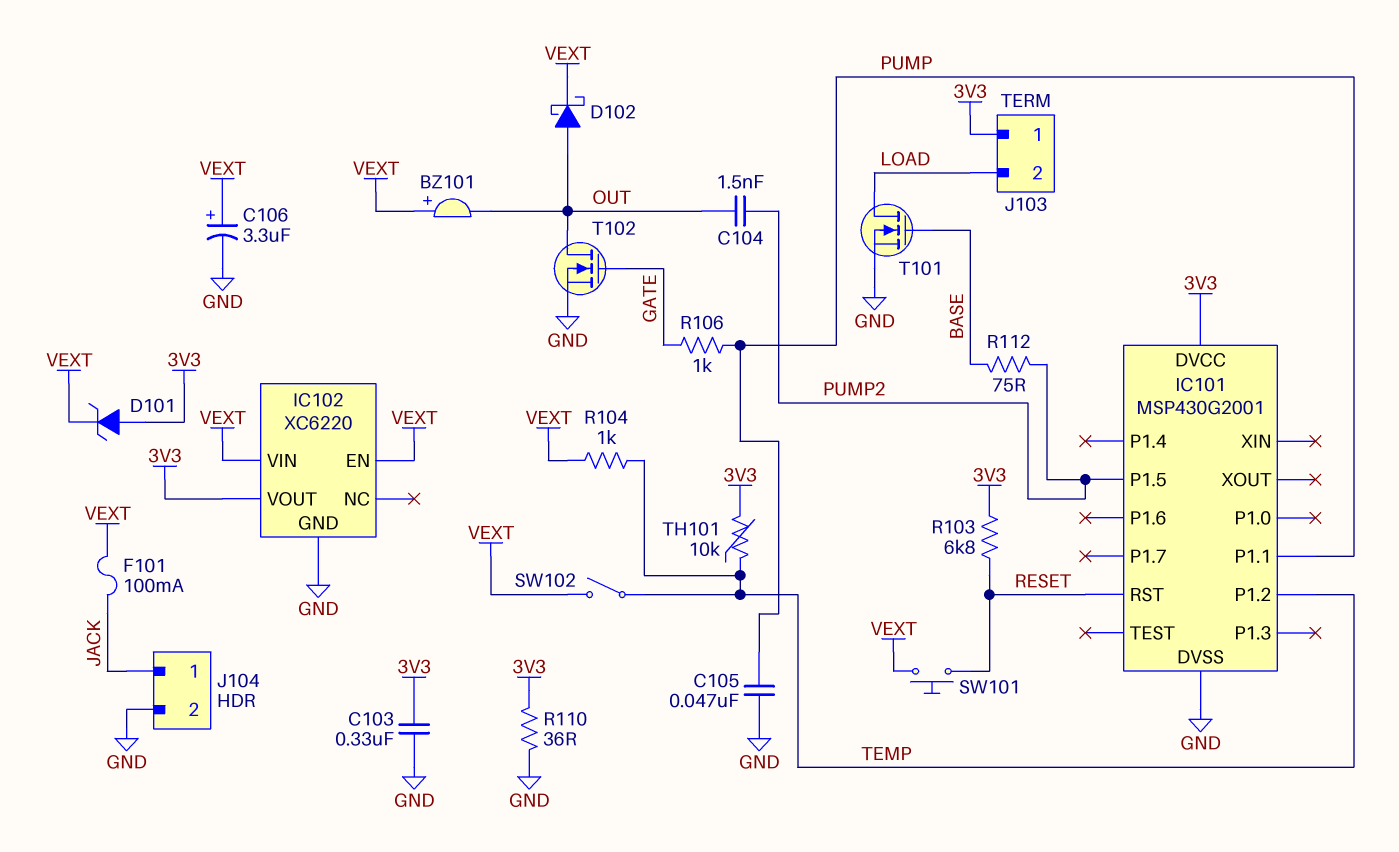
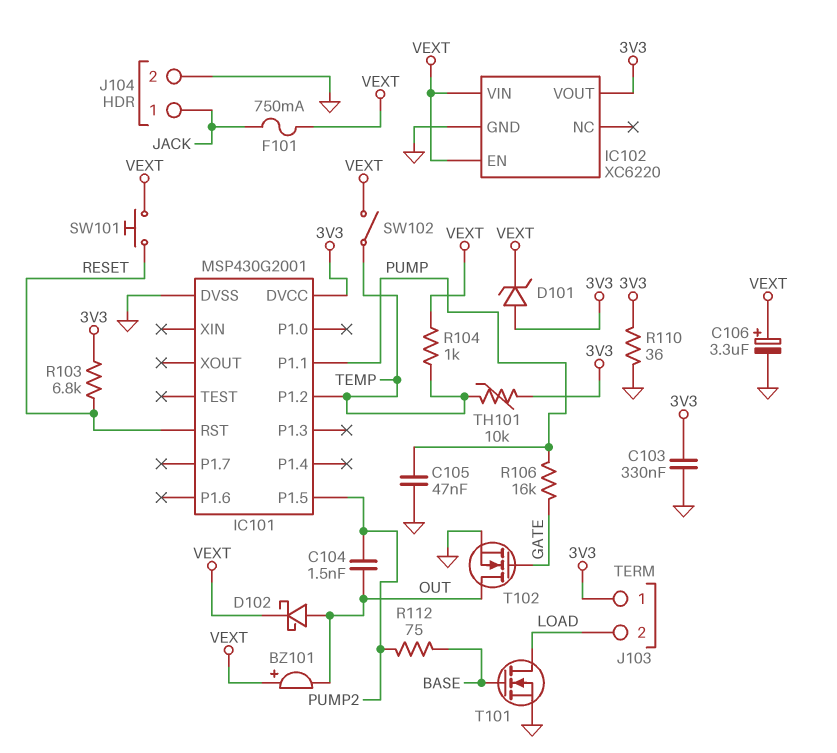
F101: 100mA (JACK, VEXT) -> 750mA (JACK, VEXT)
R106: 1k (GATE, PUMP) -> 16k (GATE, PUMP)

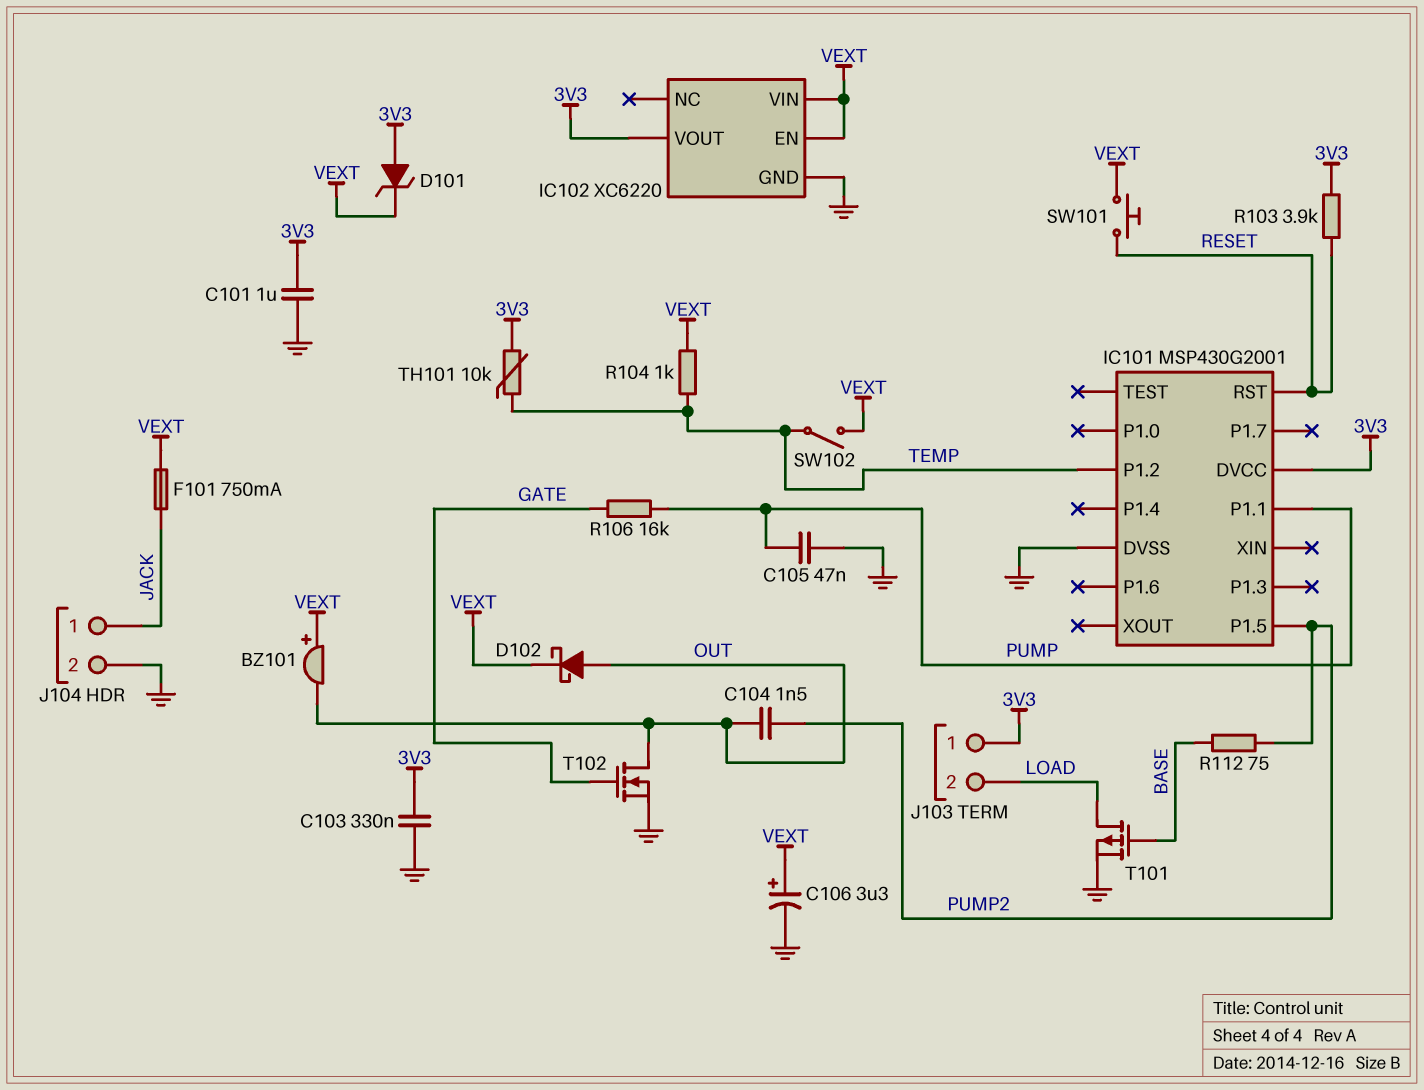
C101: none -> 1uF (3V3, GND)
R103: 6.8k (3V3, RESET) -> 3.9k (3V3, RESET)
R110: 36 (3V3, GND) -> none
T101: NMOS (G BASE, D LOAD, S GND) -> PMOS (G BASE, D LOAD, S GND)

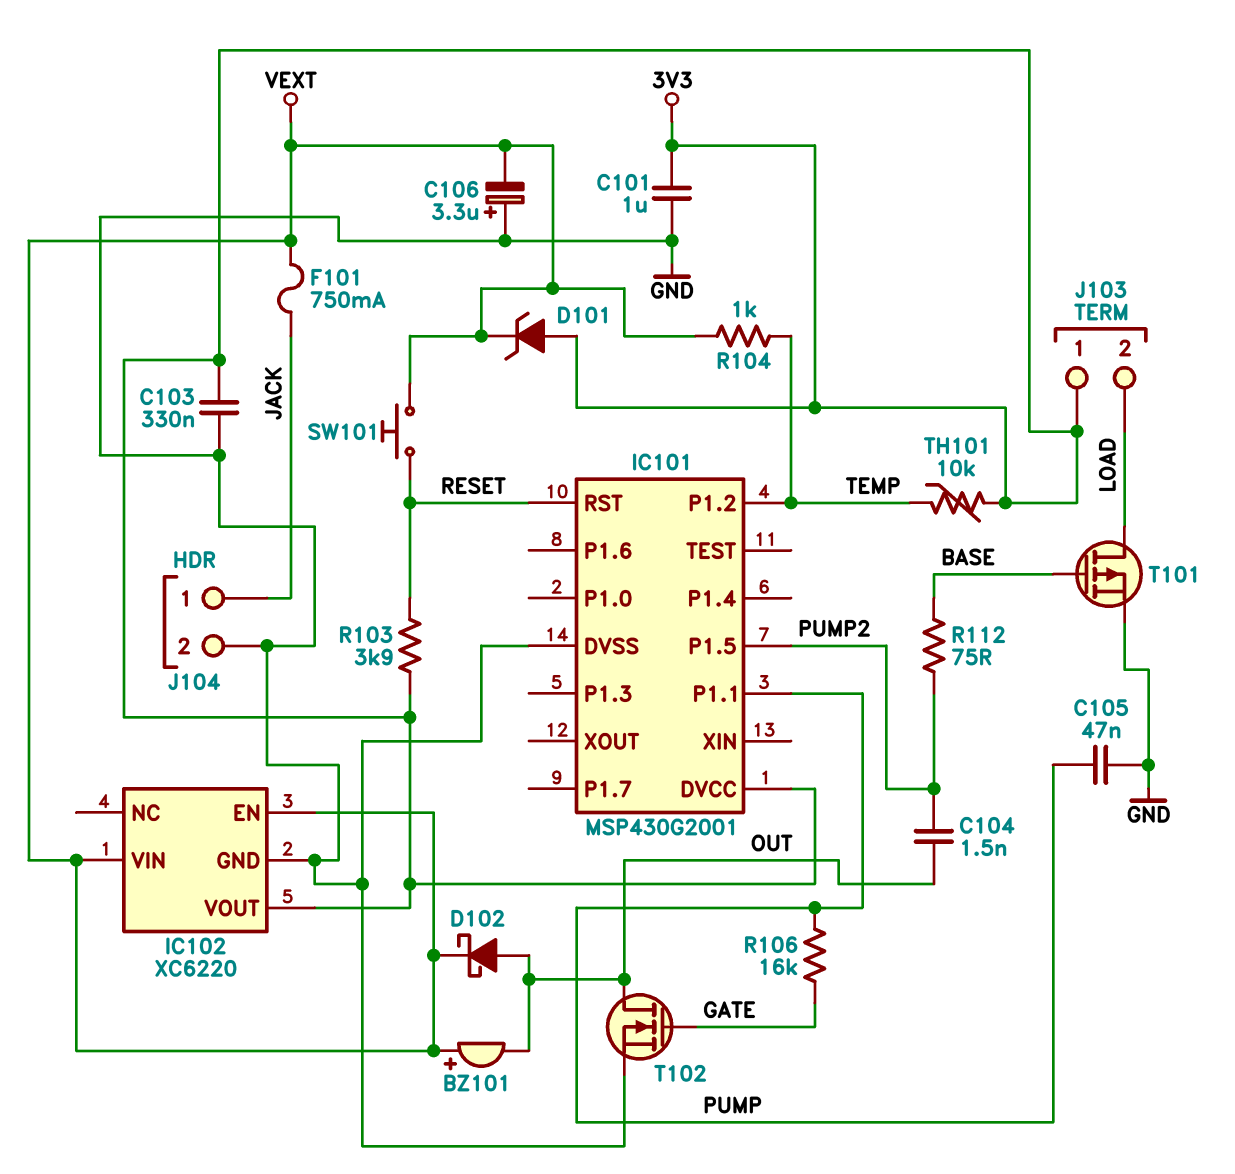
C106: 3.3uF (plus VEXT, minus GND) -> 3.3uF (plus GND, minus VEXT)
SW102: switch (TEMP, VEXT) -> none

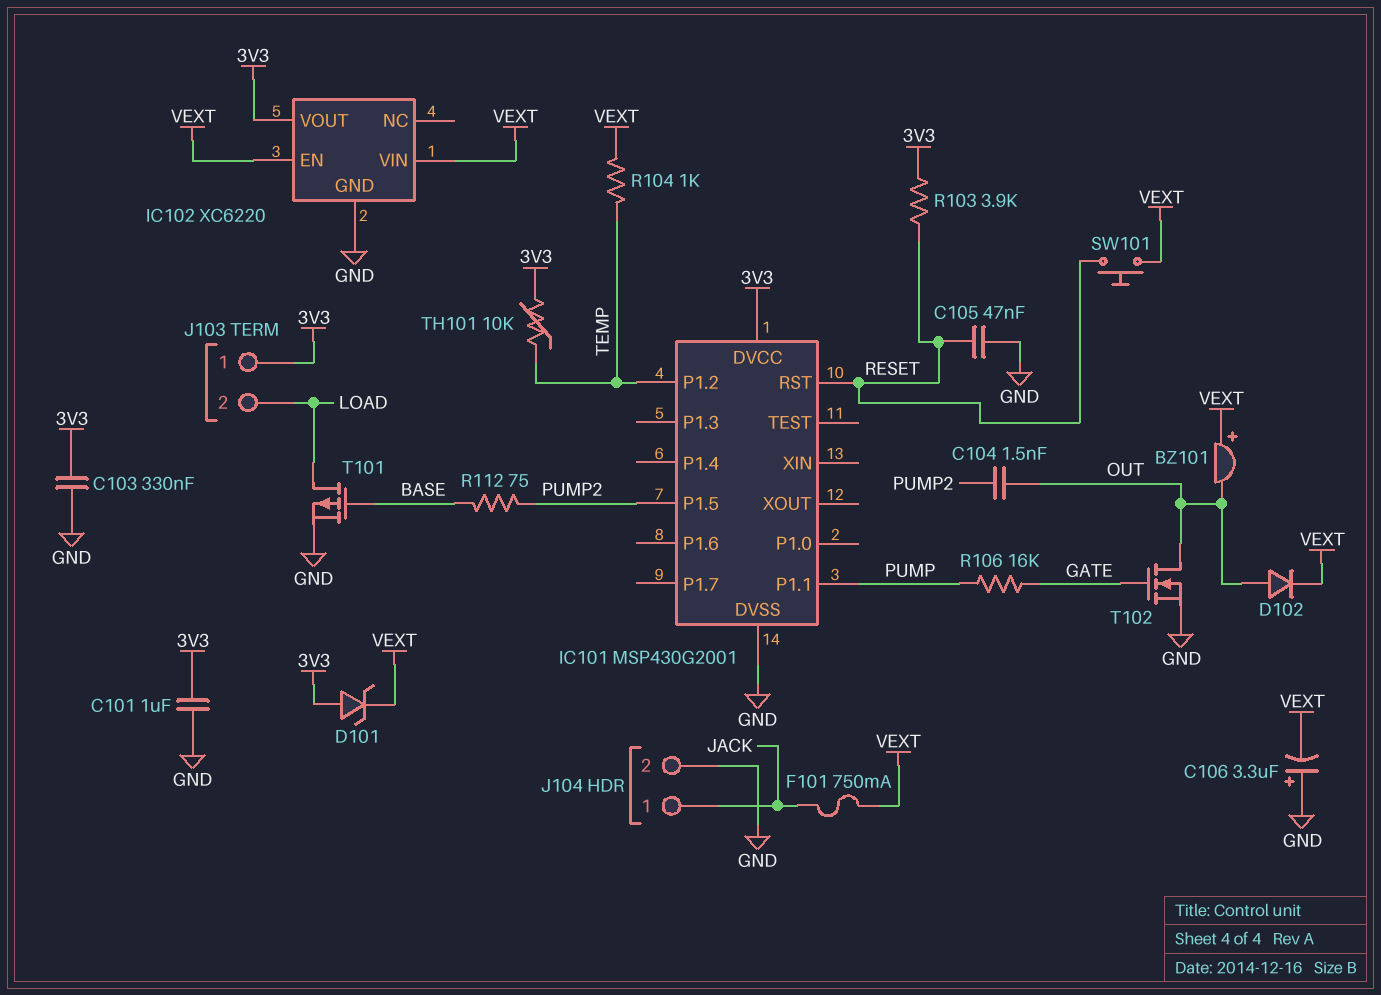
C105: 47nF (GND, PUMP) -> 47nF (GND, RESET)
D102: schottky (A OUT, K VEXT) -> diode (A OUT, K VEXT)

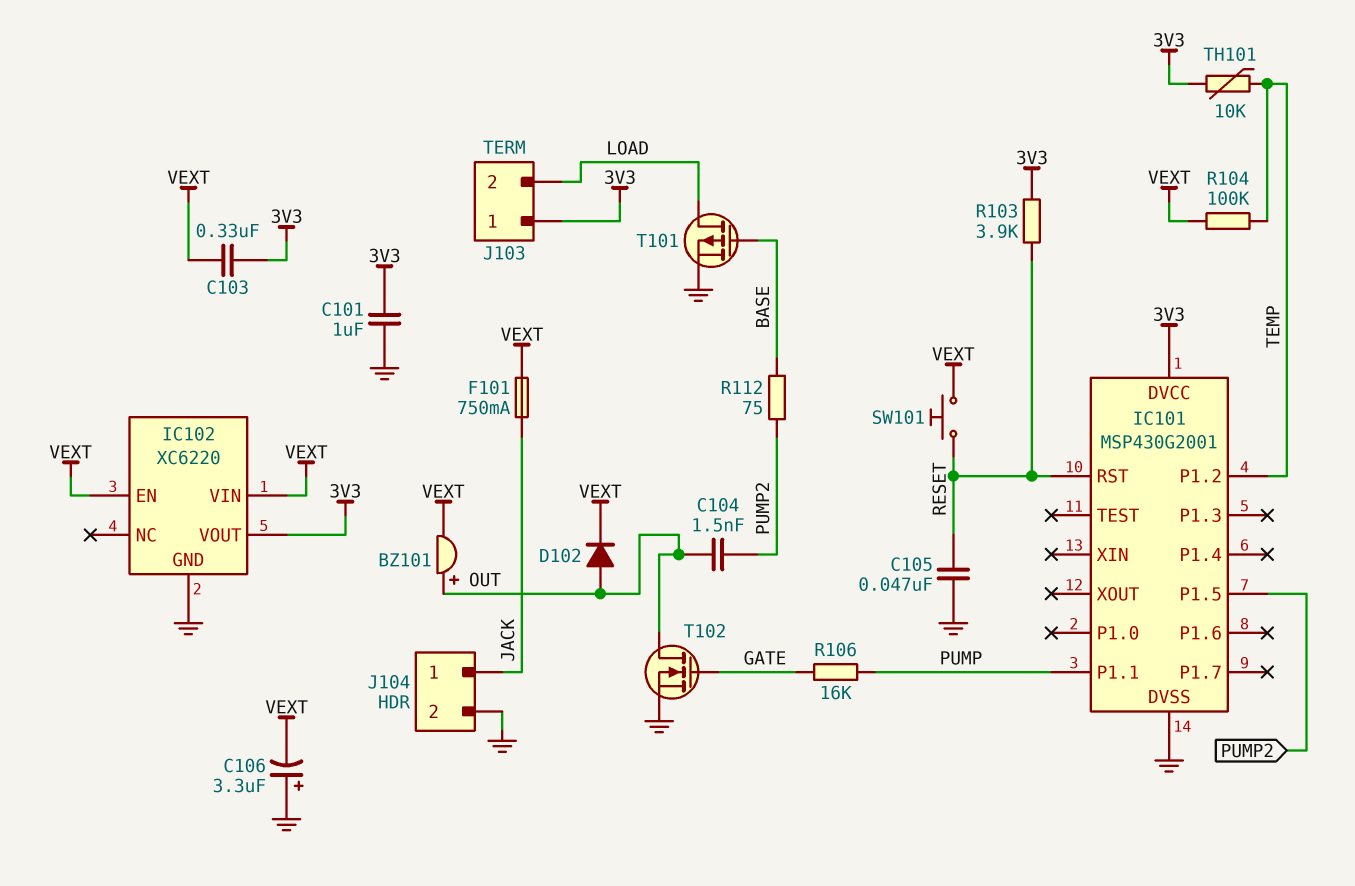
BZ101: buzzer (plus VEXT, minus OUT) -> buzzer (plus OUT, minus VEXT)
C103: 330nF (3V3, GND) -> 330nF (3V3, VEXT)
D101: zener (A 3V3, K VEXT) -> none
R104: 1k (TEMP, VEXT) -> 100k (TEMP, VEXT)

